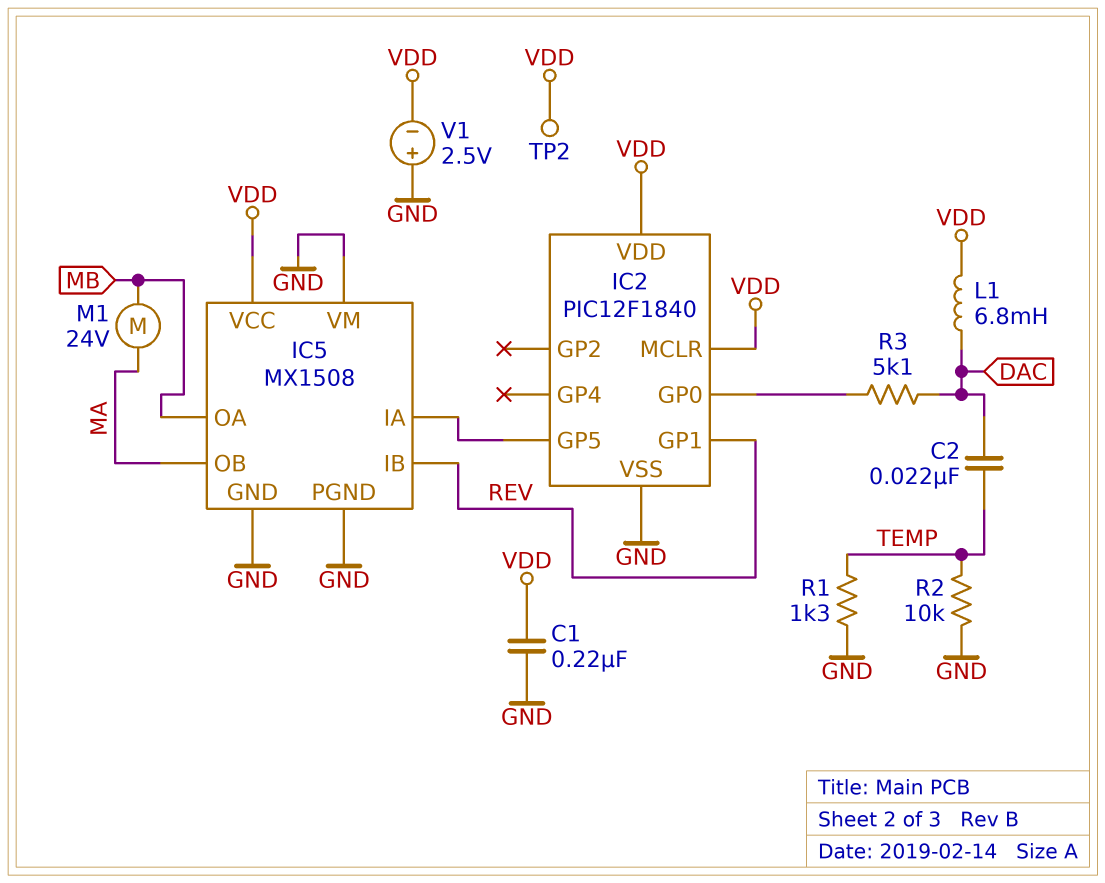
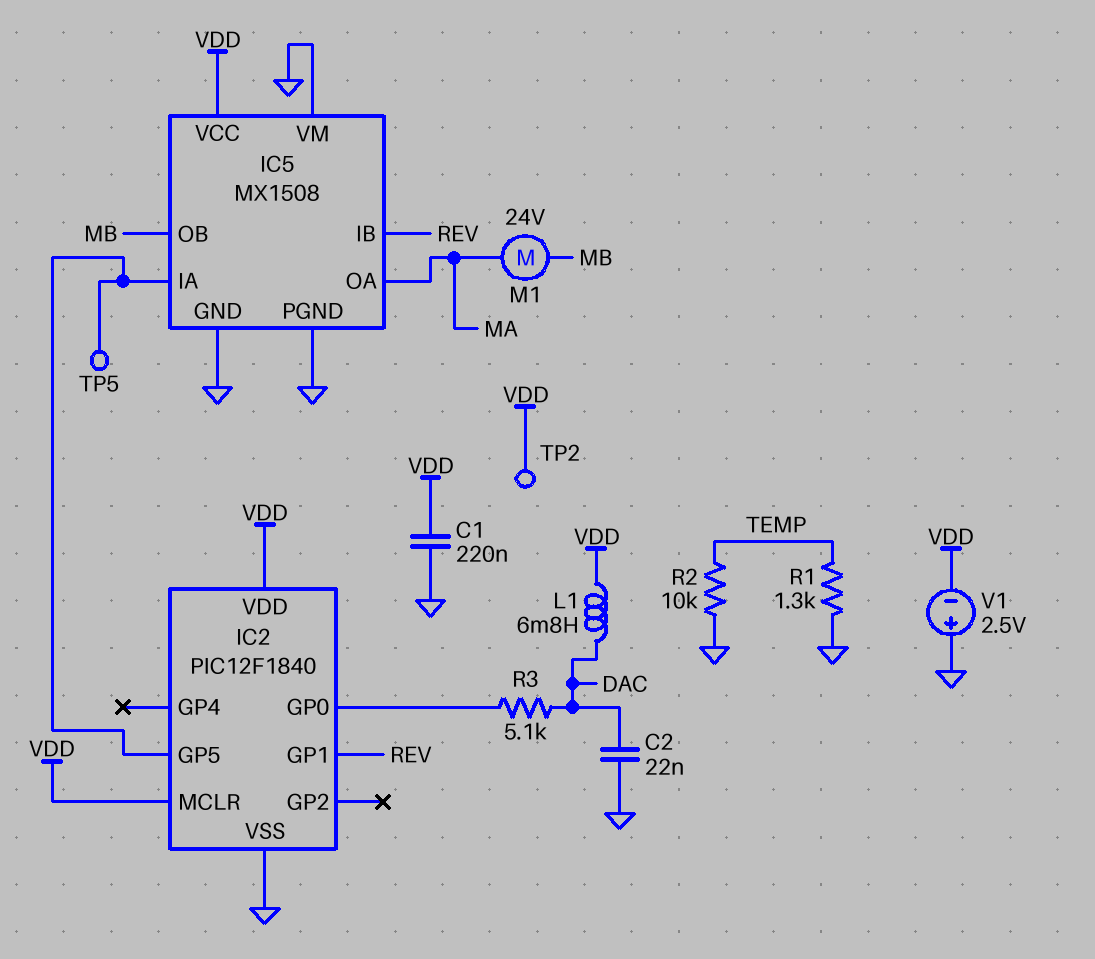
C2: 22nF (DAC, TEMP) -> 22nF (DAC, GND)
IC5 pin OA: MB -> MA
IC5 pin OB: MA -> MB
TP5: none -> test point (IC2/GP5)

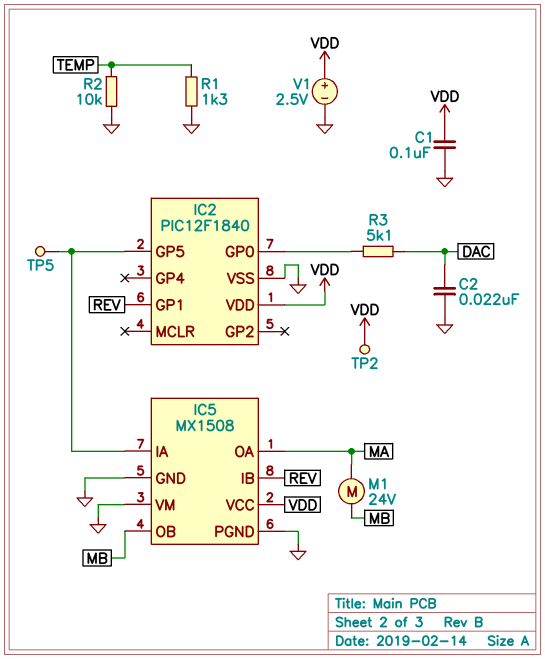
C1: 220nF (GND, VDD) -> 100nF (GND, VDD)
IC2 pin MCLR: VDD -> none
L1: 6.8mH (DAC, VDD) -> none
V1: 2.5V (plus GND, minus VDD) -> 2.5V (plus VDD, minus GND)

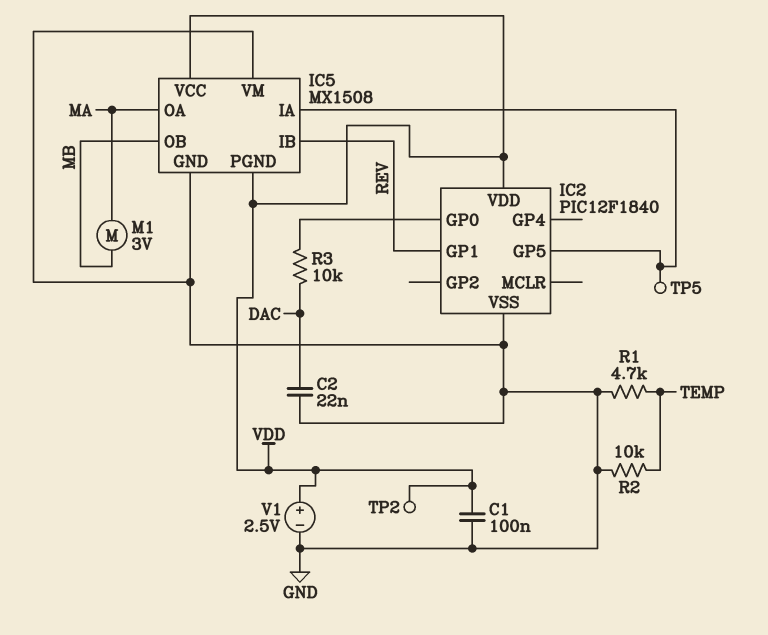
IC5 pin PGND: GND -> VDD
M1: motor 24V (MA, MB) -> motor 3V (MA, MB)
R1: 1.3k (GND, TEMP) -> 4.7k (GND, TEMP)
R3: 5.1k (DAC, IC2/GP0) -> 10k (DAC, IC2/GP0)

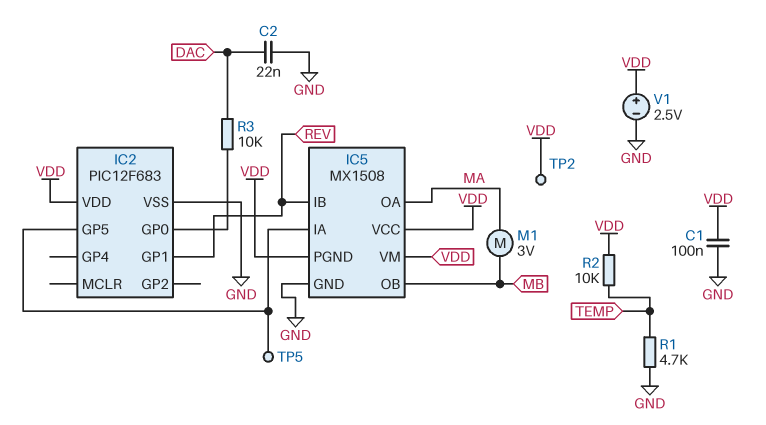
IC2: PIC12F1840 -> PIC12F683
IC5 pin VM: GND -> VDD
R2: 10k (GND, TEMP) -> 10k (TEMP, VDD)

